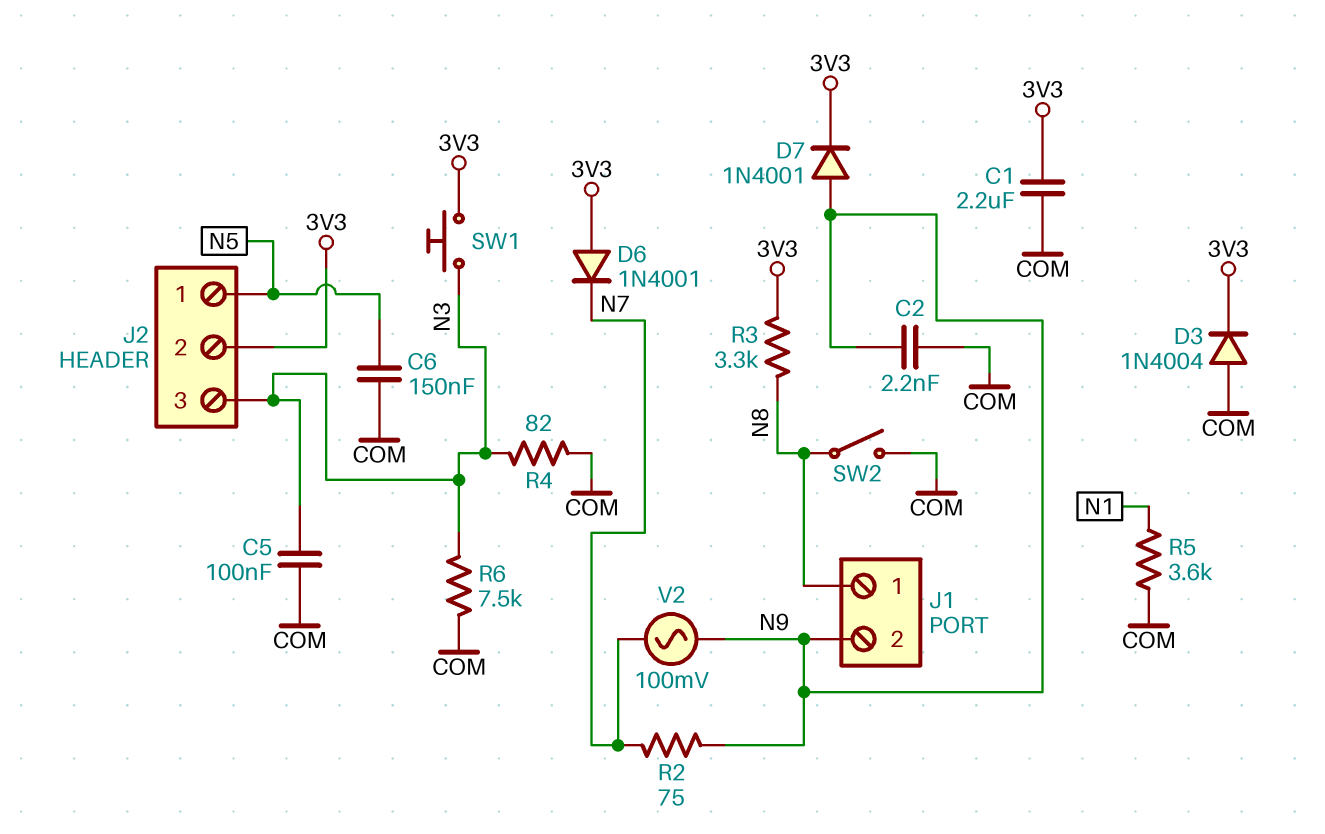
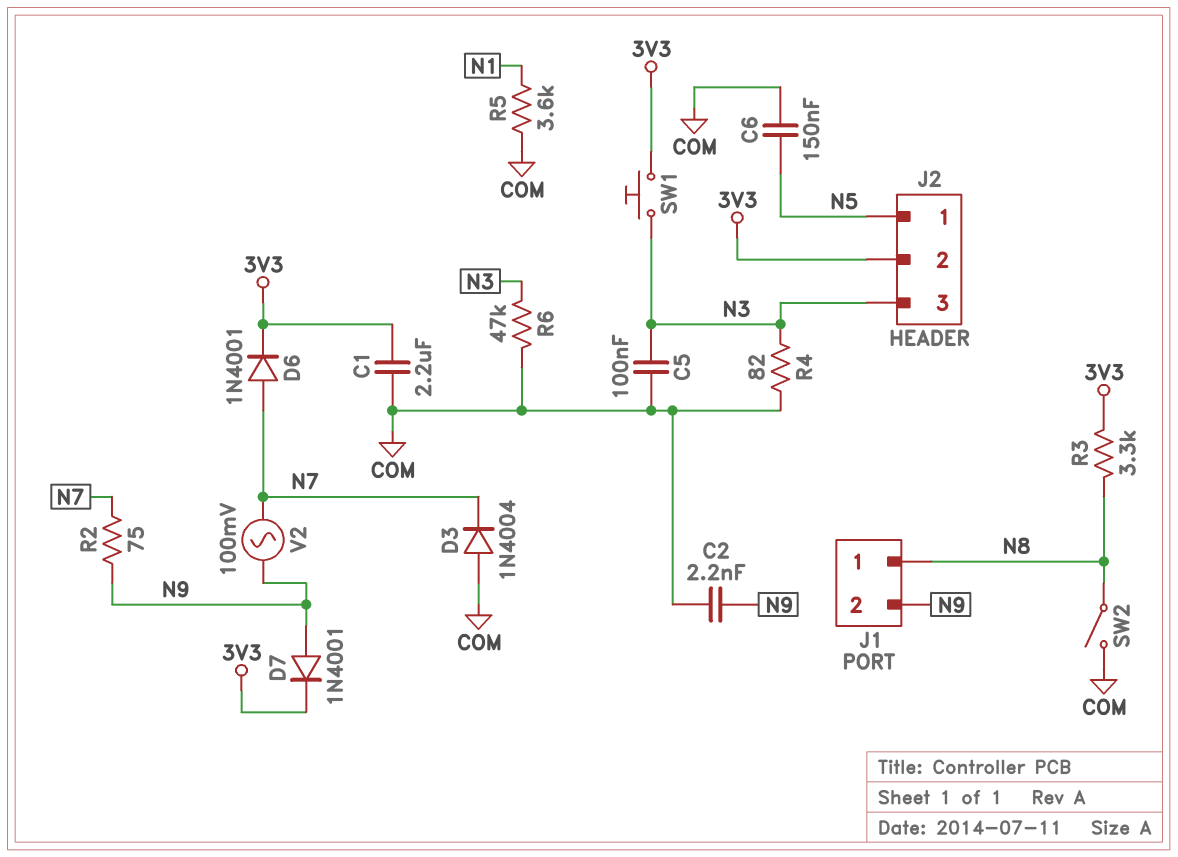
D3: diode 1N4004 (A COM, K 3V3) -> diode 1N4004 (A COM, K N7)
D6: diode 1N4001 (A 3V3, K N7) -> diode 1N4001 (A N7, K 3V3)
R6: 7.5k (COM, N3) -> 47k (COM, N3)

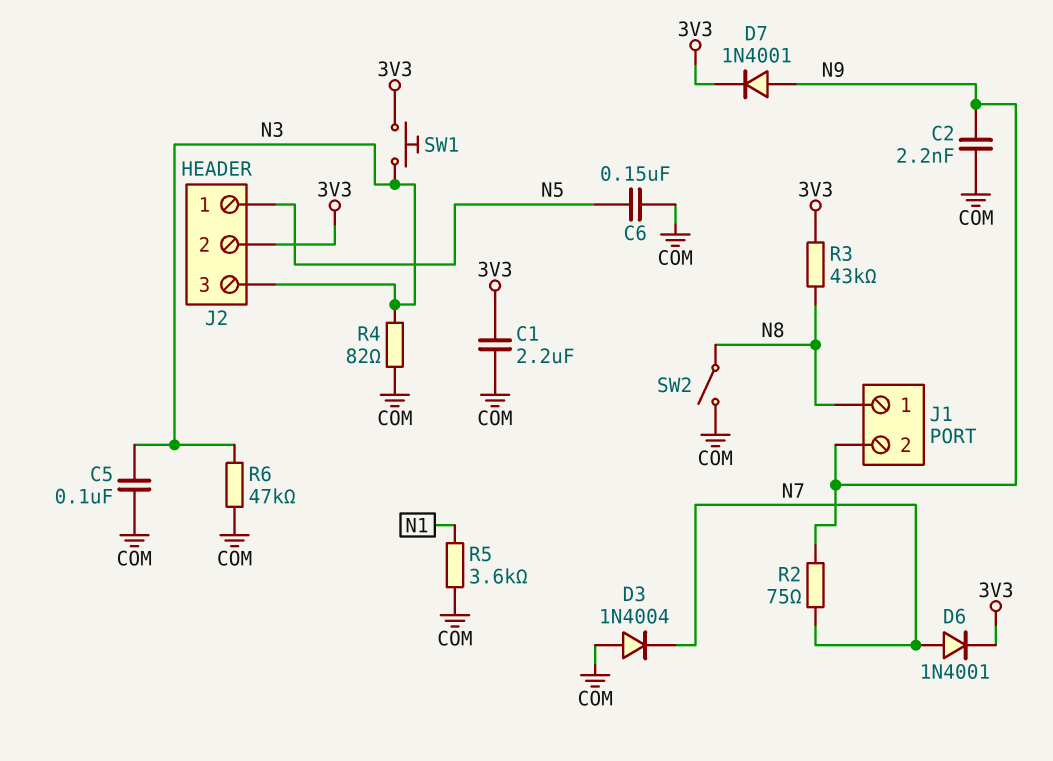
R3: 3.3k (3V3, N8) -> 43k (3V3, N8)
V2: AC 100mV (N7, N9) -> none

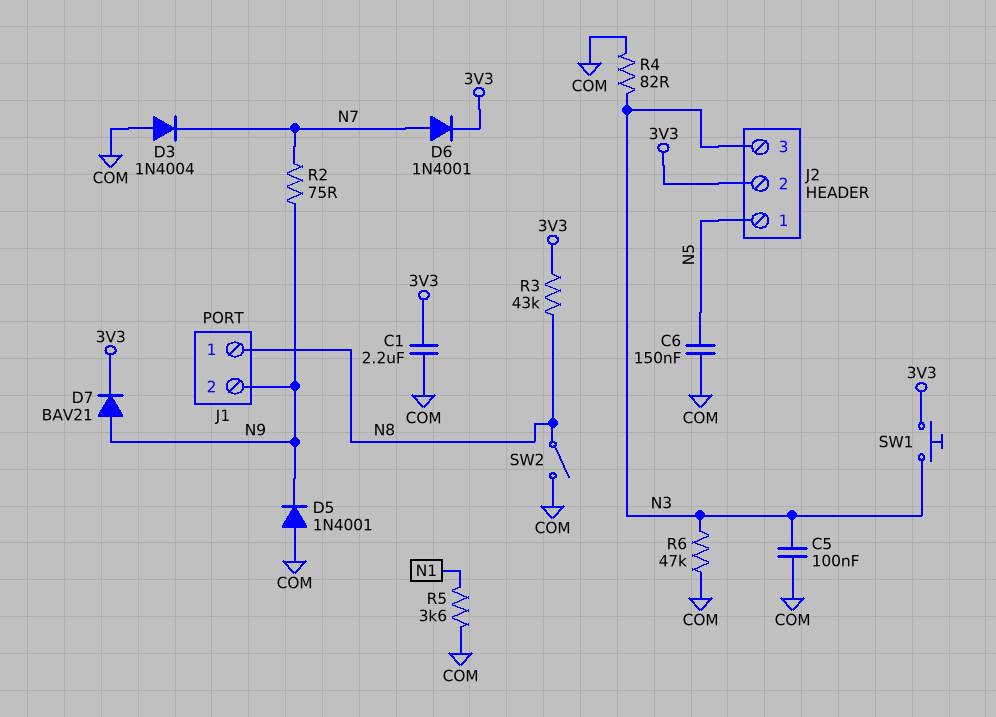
C2: 2.2nF (COM, N9) -> none
D5: none -> diode 1N4001 (A COM, K N9)
D7: diode 1N4001 (A N9, K 3V3) -> diode BAV21 (A N9, K 3V3)

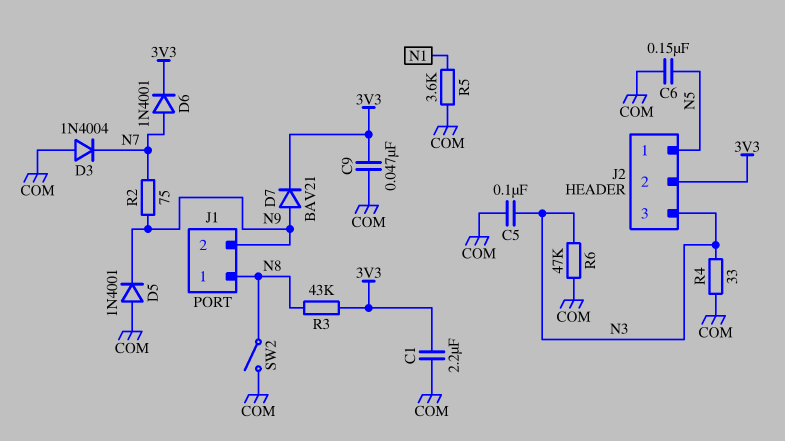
C9: none -> 47nF (3V3, COM)
R4: 82 (COM, N3) -> 33 (COM, N3)
SW1: button (3V3, N3) -> none

